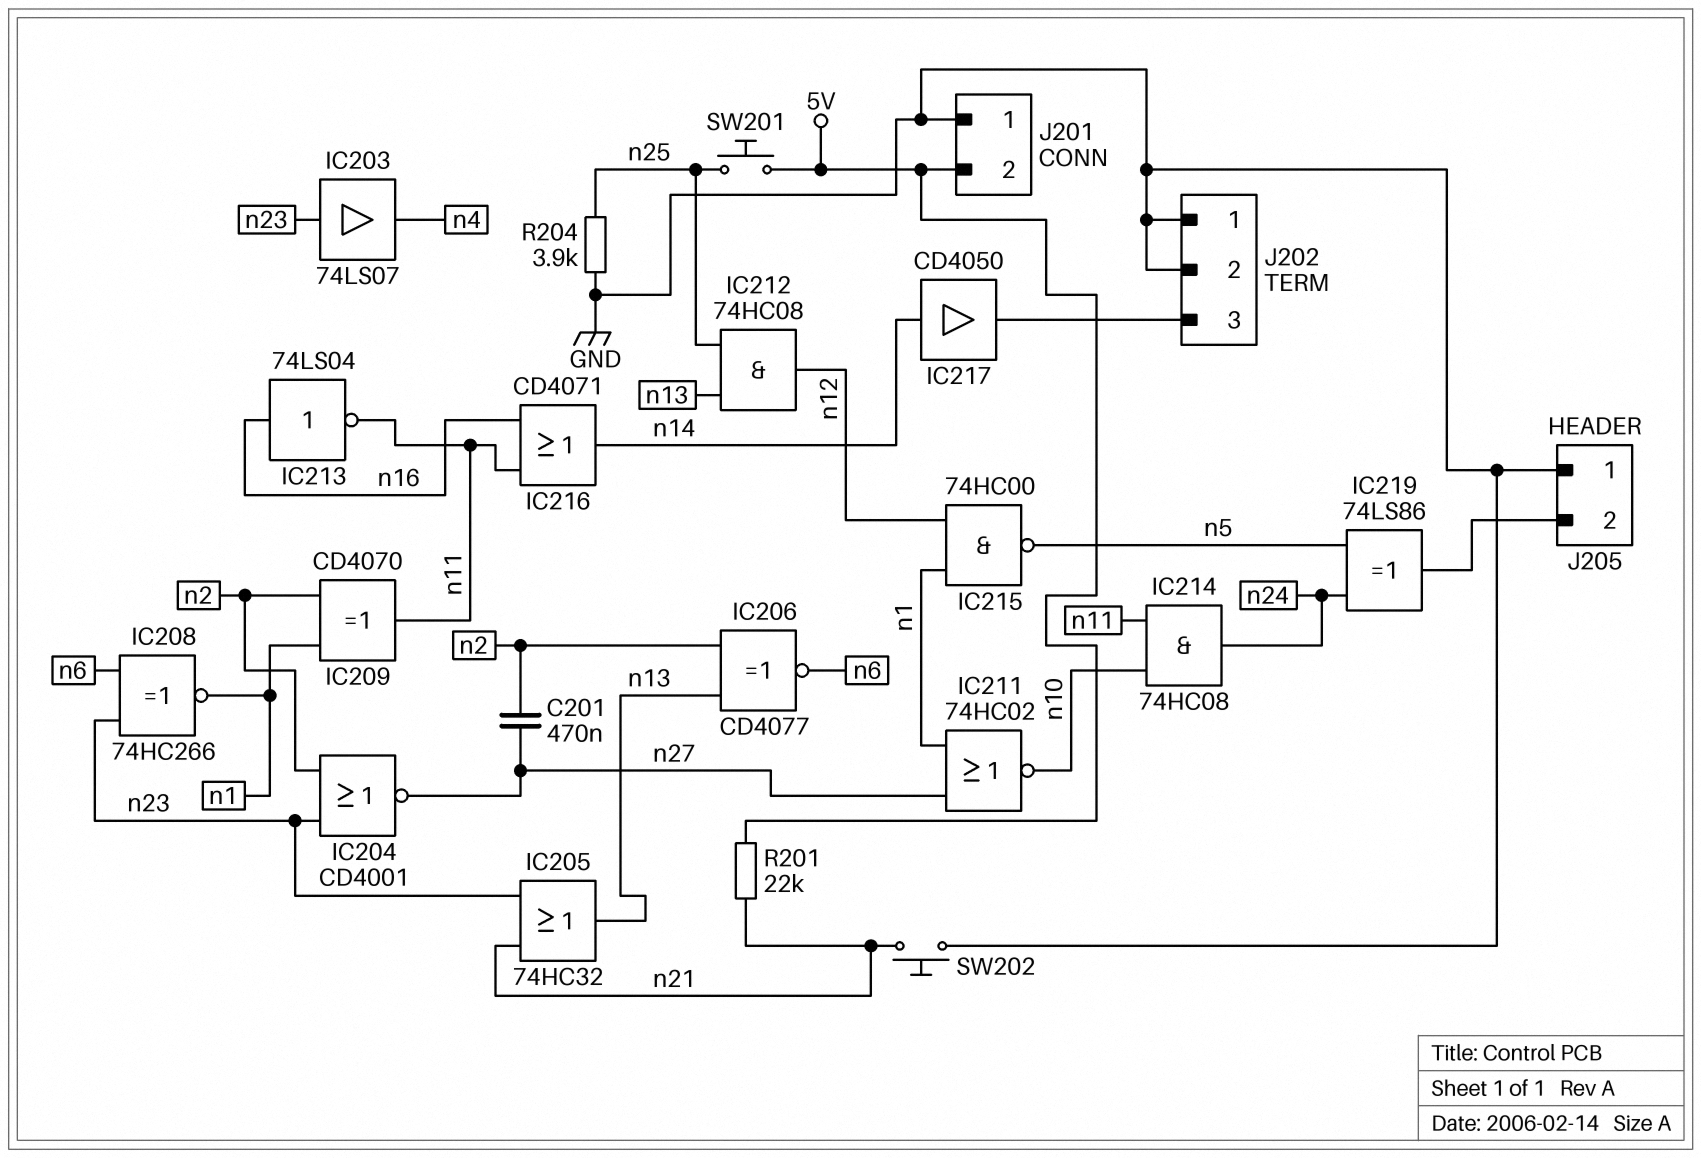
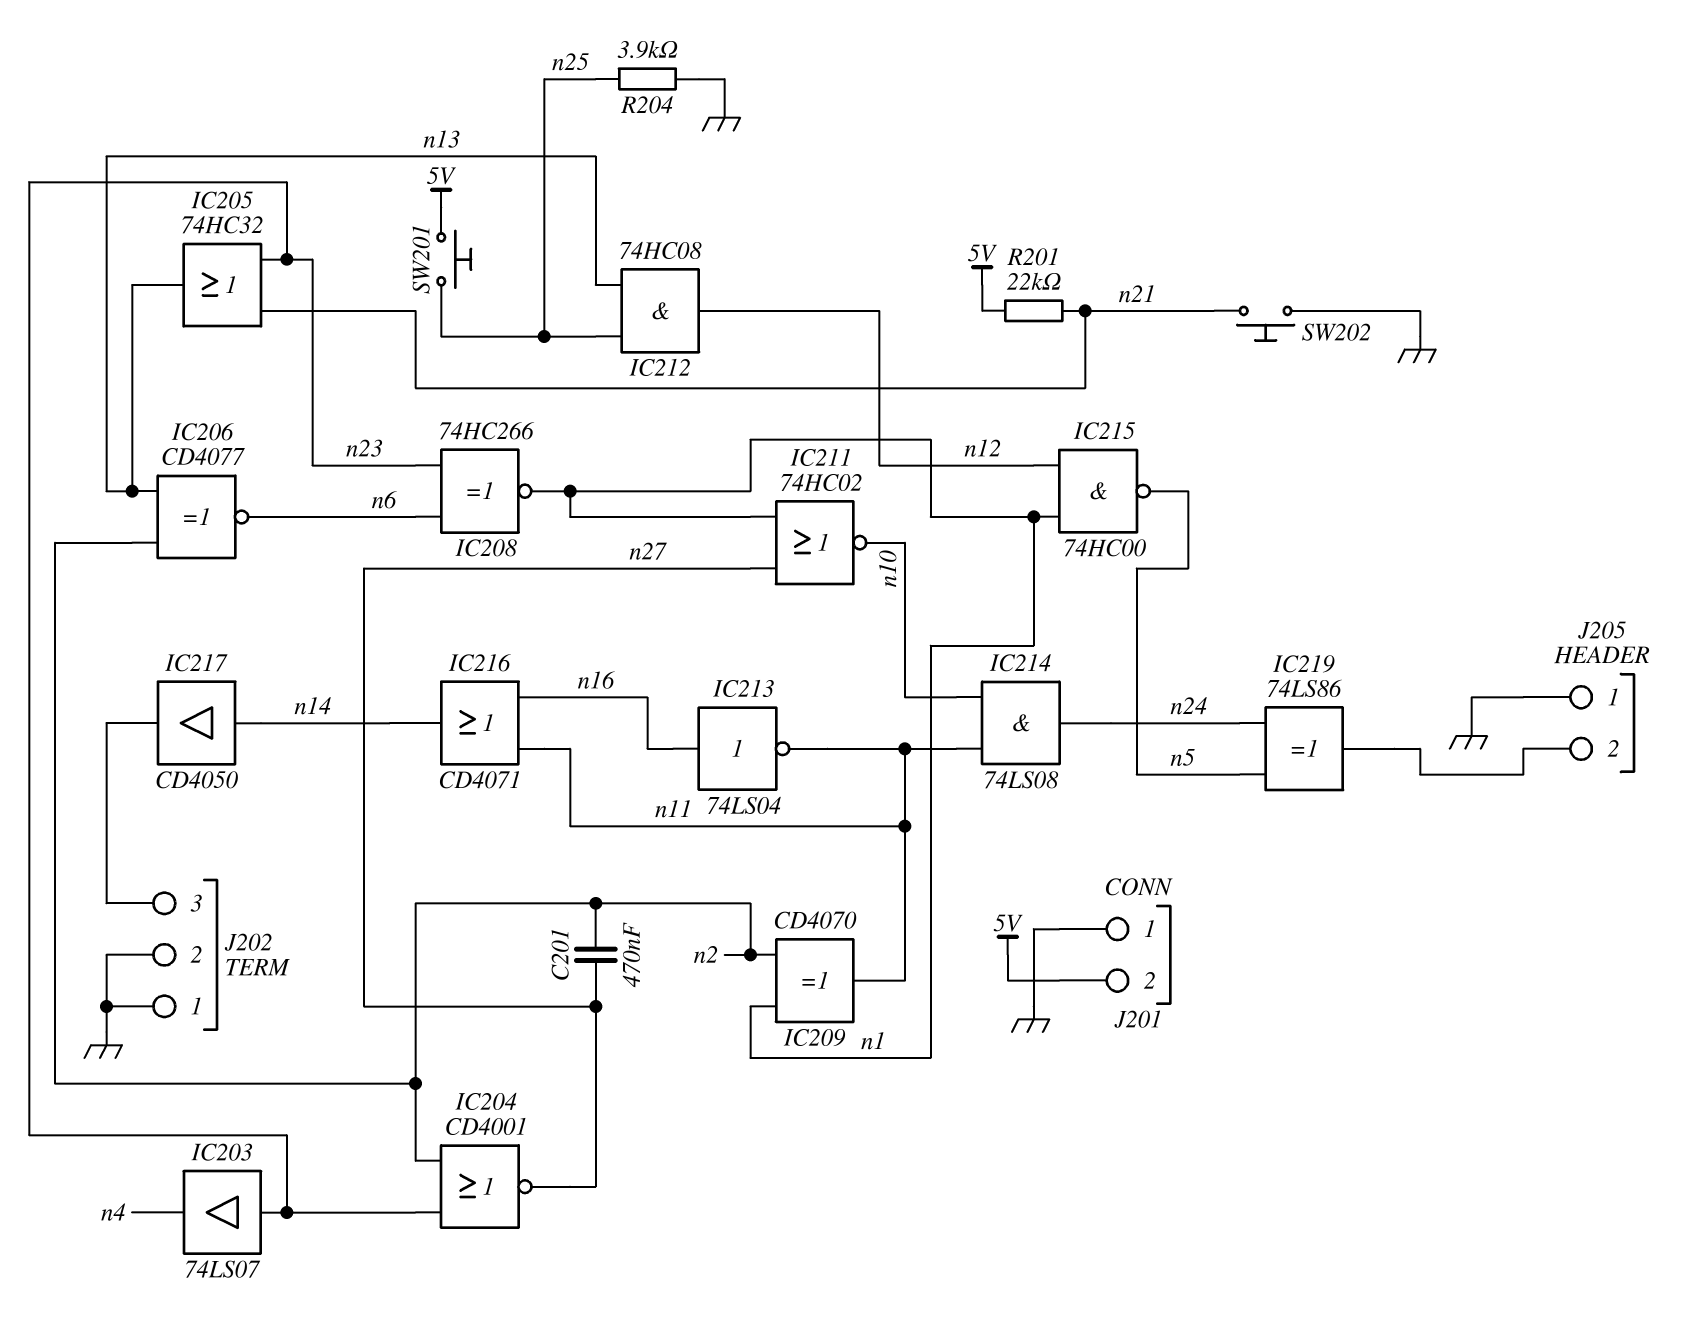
IC214: AND 74HC08 (in n10, in n11, out n24) -> AND 74LS08 (in n10, in n11, out n24)

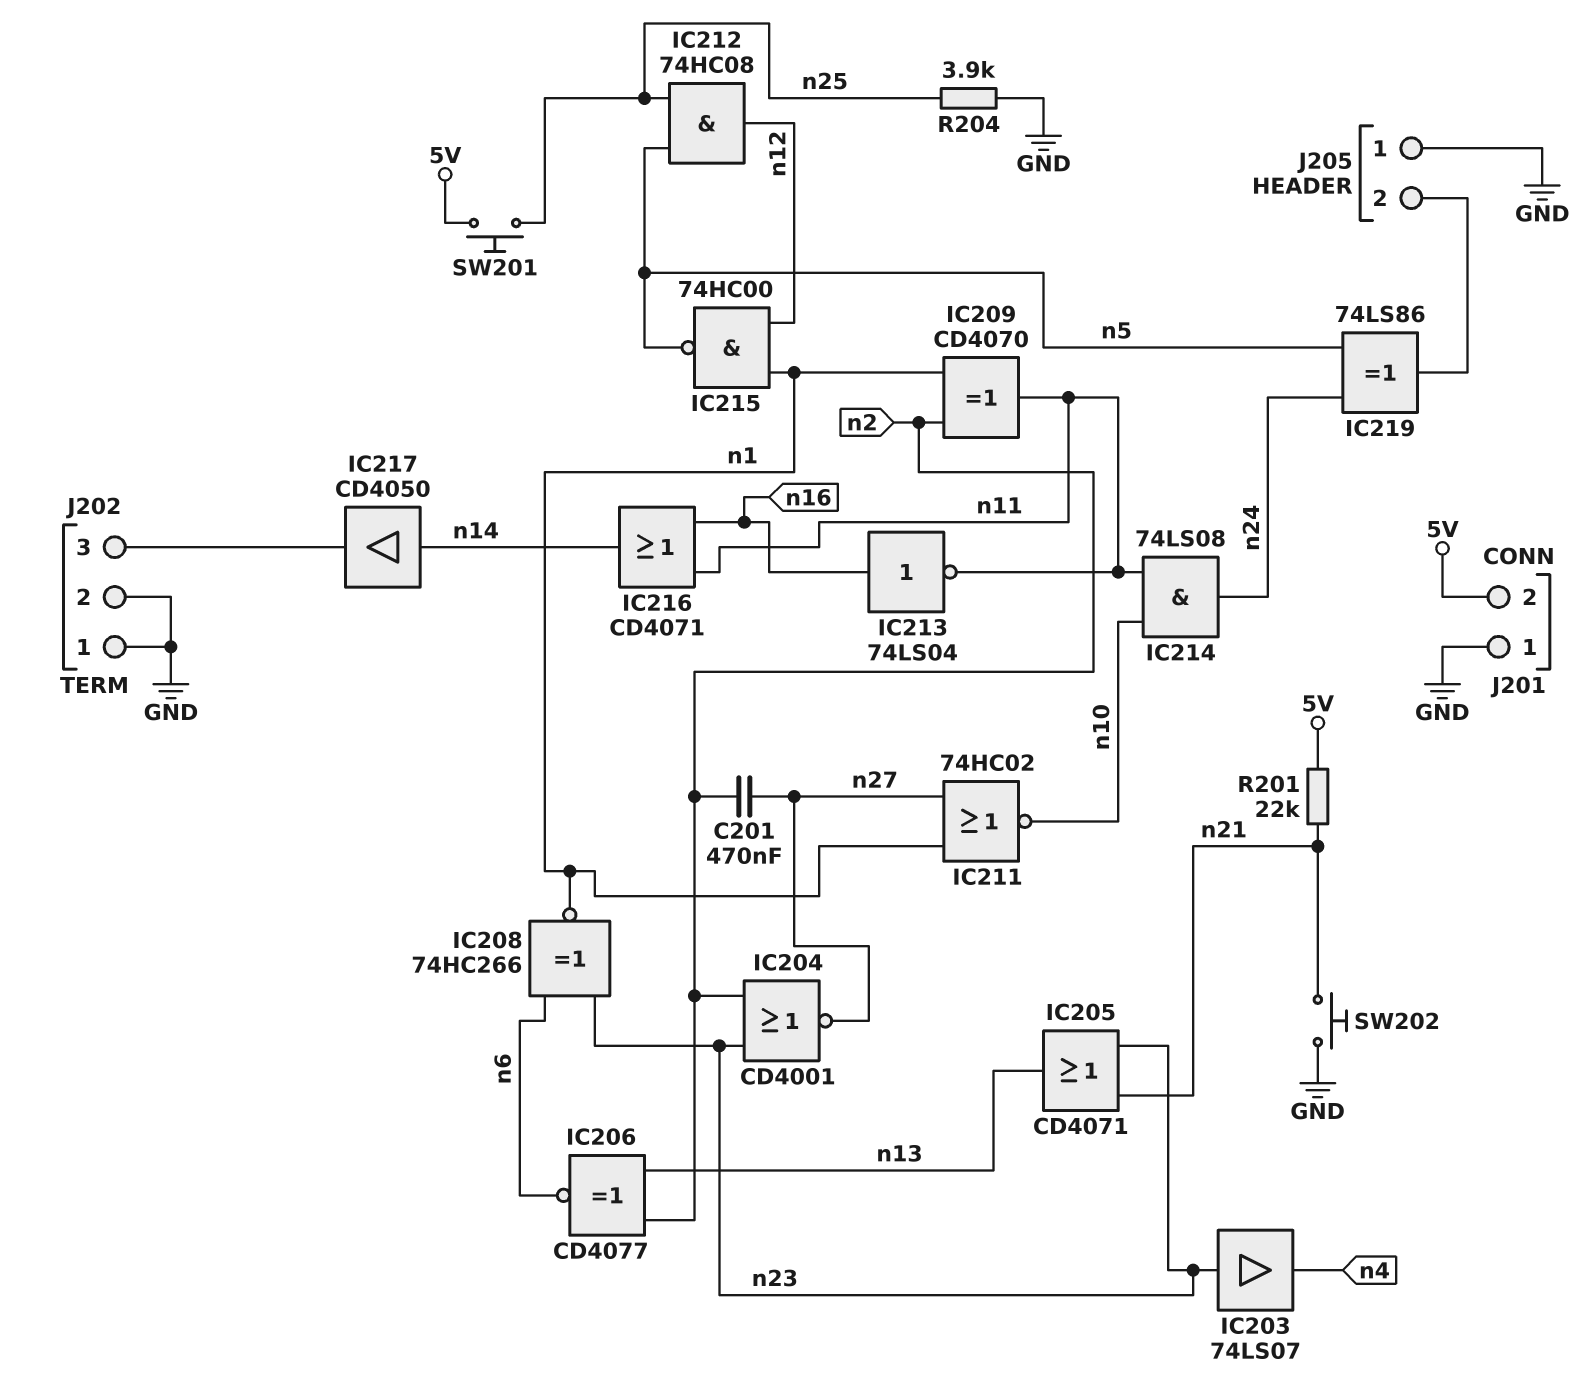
IC205: OR 74HC32 (in n21, in n23, out n13) -> OR CD4071 (in n21, in n23, out n13)
IC212: AND 74HC08 (in n13, in n25, out n12) -> AND 74HC08 (in n5, in n25, out n12)

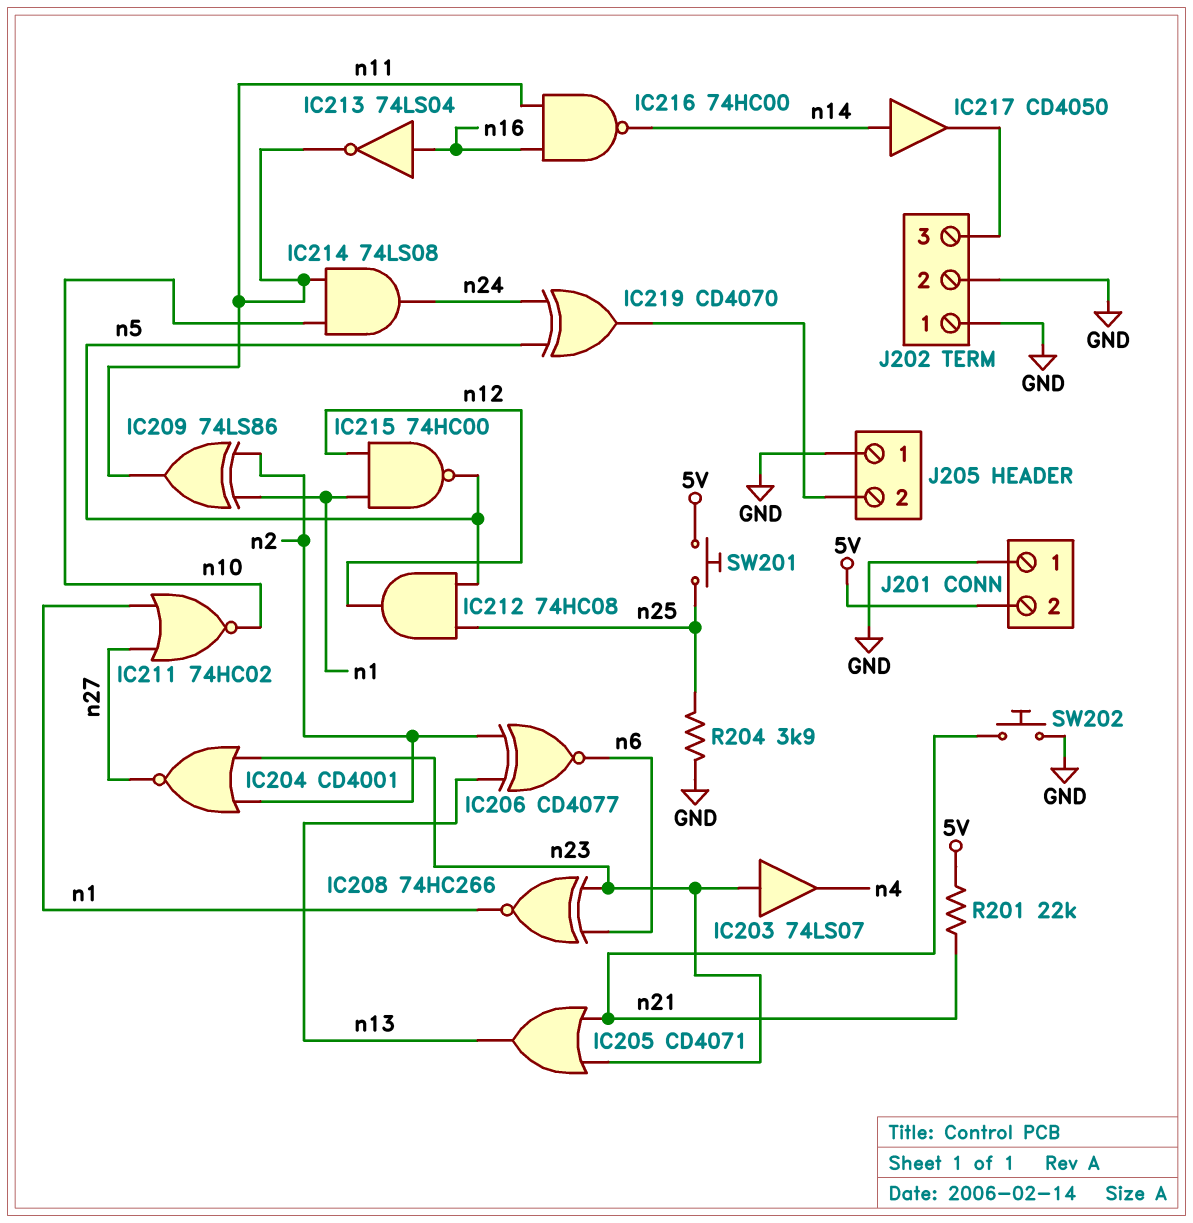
C201: 470nF (n2, n27) -> none
IC209: XOR CD4070 (in n1, in n2, out n11) -> XOR 74LS86 (in n1, in n2, out n11)
IC216: OR CD4071 (in n11, in n16, out n14) -> NAND 74HC00 (in n11, in n16, out n14)
IC219: XOR 74LS86 (in n5, in n24, out J205/2) -> XOR CD4070 (in n5, in n24, out J205/2)

